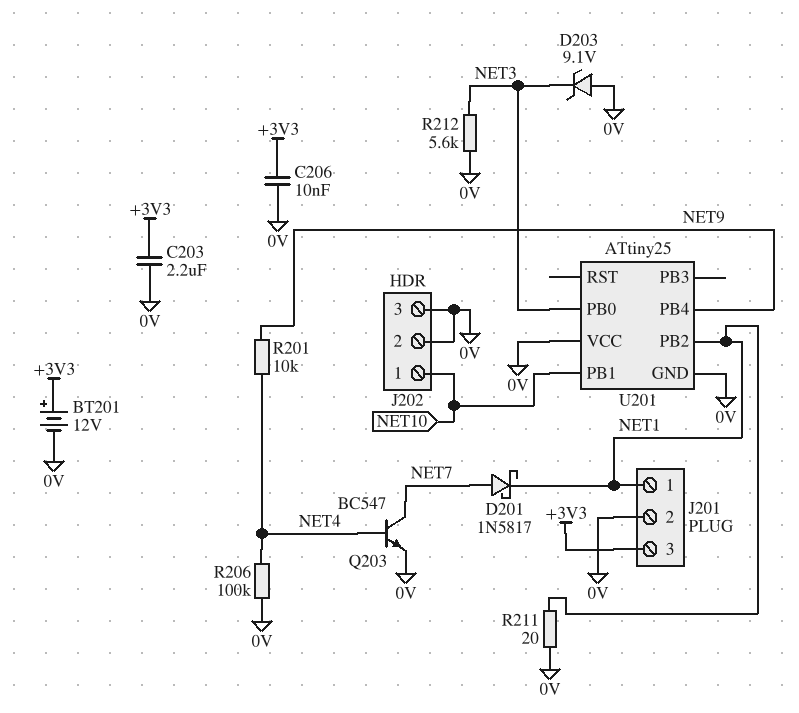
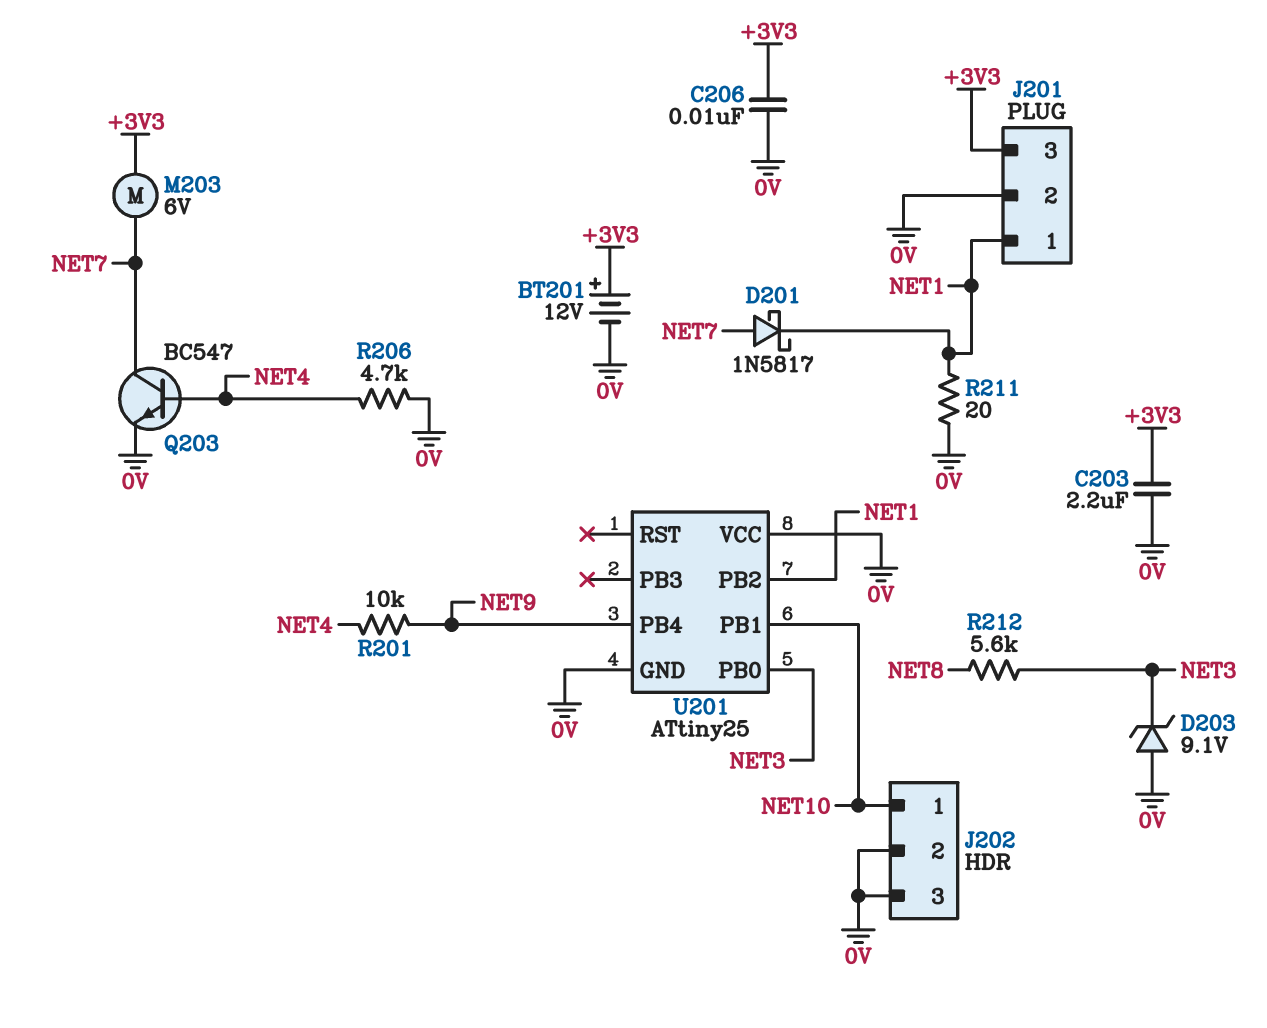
M203: none -> motor 6V (+3V3, NET7)
R206: 100k (0V, NET4) -> 4.7k (0V, NET4)
R212: 5.6k (0V, NET3) -> 5.6k (NET3, NET8)

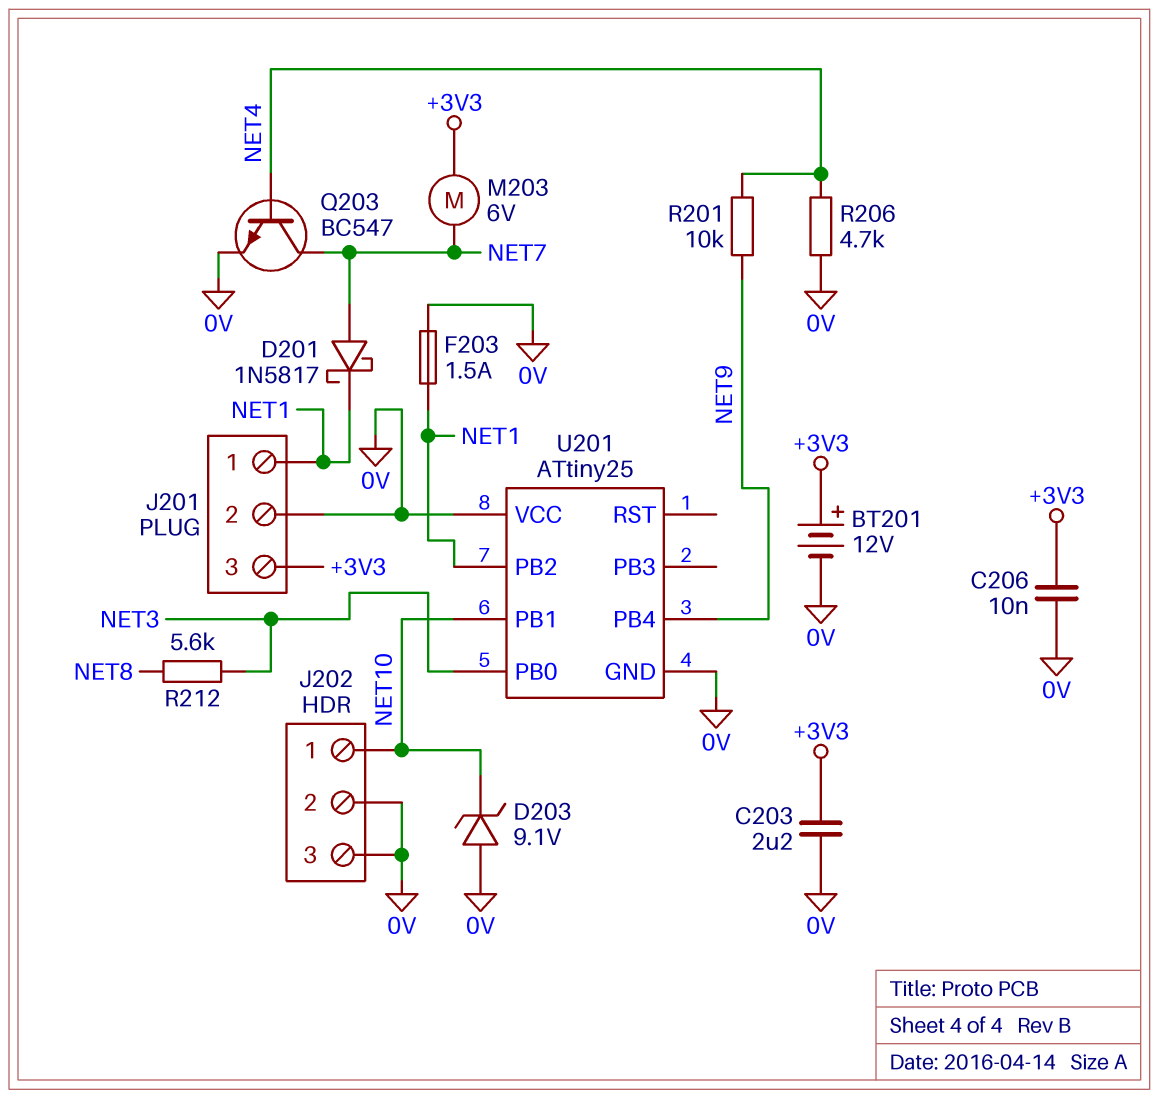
D203: zener 9.1V (A 0V, K NET3) -> zener 9.1V (A 0V, K NET10)
F203: none -> 1.5A (0V, NET1)
R211: 20 (0V, NET1) -> none

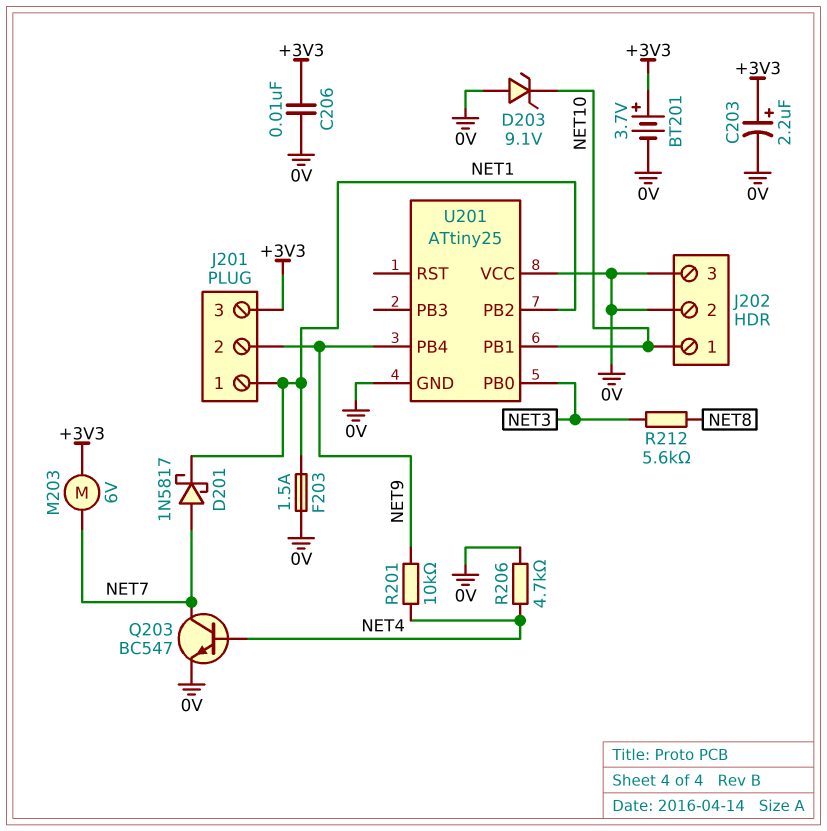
BT201: 12V (plus +3V3, minus 0V) -> 3.7V (plus +3V3, minus 0V)
C203: 2.2uF (+3V3, 0V) -> 2.2uF (plus +3V3, minus 0V)
J201 pin 2: 0V -> NET9

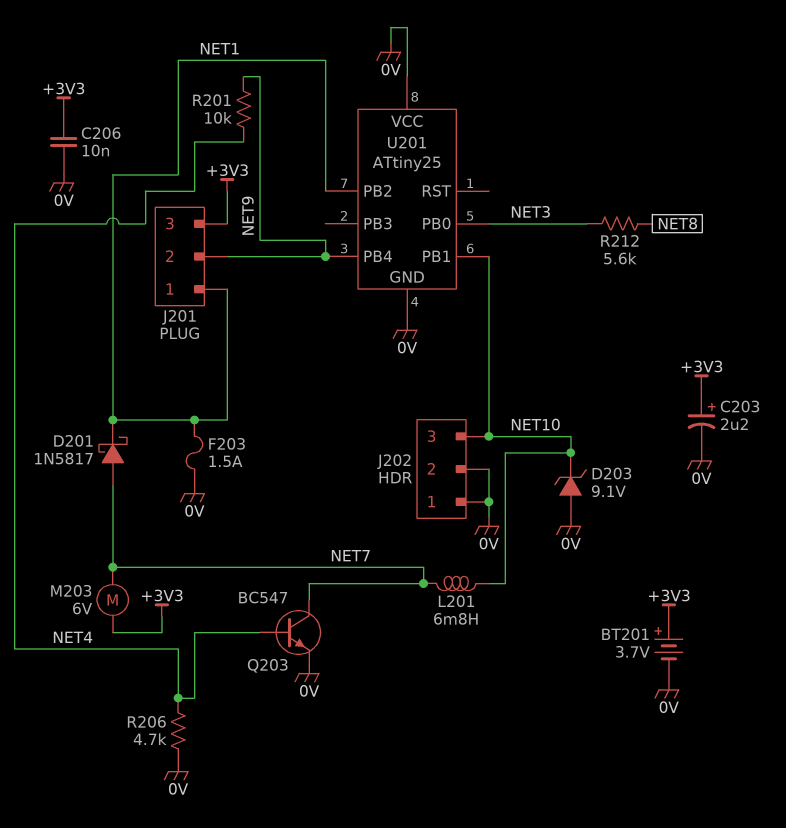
J202 pin 1: NET10 -> 0V
J202 pin 3: 0V -> NET10
L201: none -> 6.8mH (NET7, NET10)

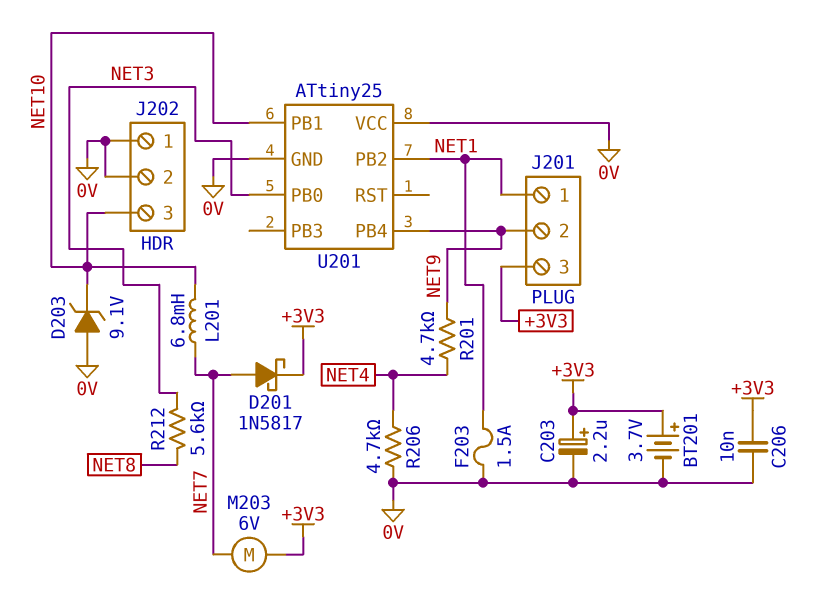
D201: schottky 1N5817 (A NET7, K NET1) -> schottky 1N5817 (A NET7, K +3V3)
Q203: NPN BC547 (B NET4, C NET7, E 0V) -> none
R201: 10k (NET4, NET9) -> 4.7k (NET4, NET9)

